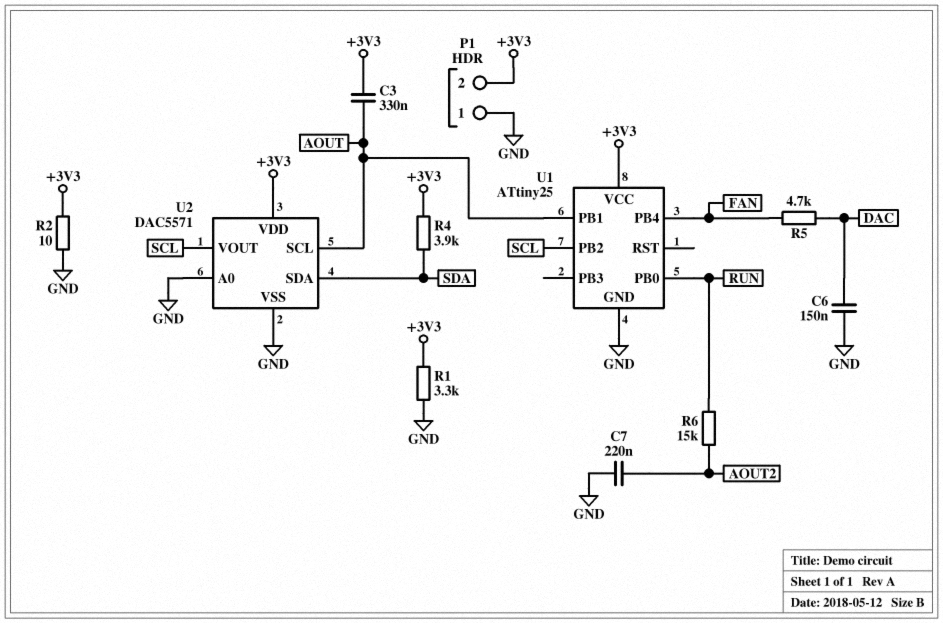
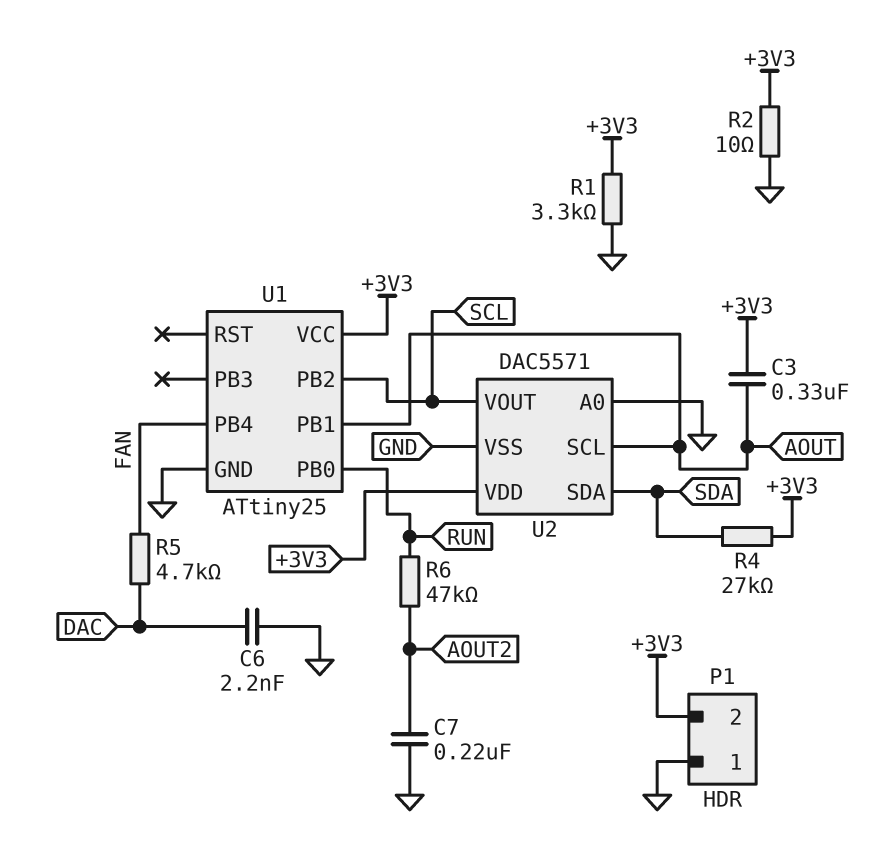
C6: 150nF (DAC, GND) -> 2.2nF (DAC, GND)
R4: 3.9k (+3V3, SDA) -> 27k (+3V3, SDA)
R6: 15k (AOUT2, RUN) -> 47k (AOUT2, RUN)

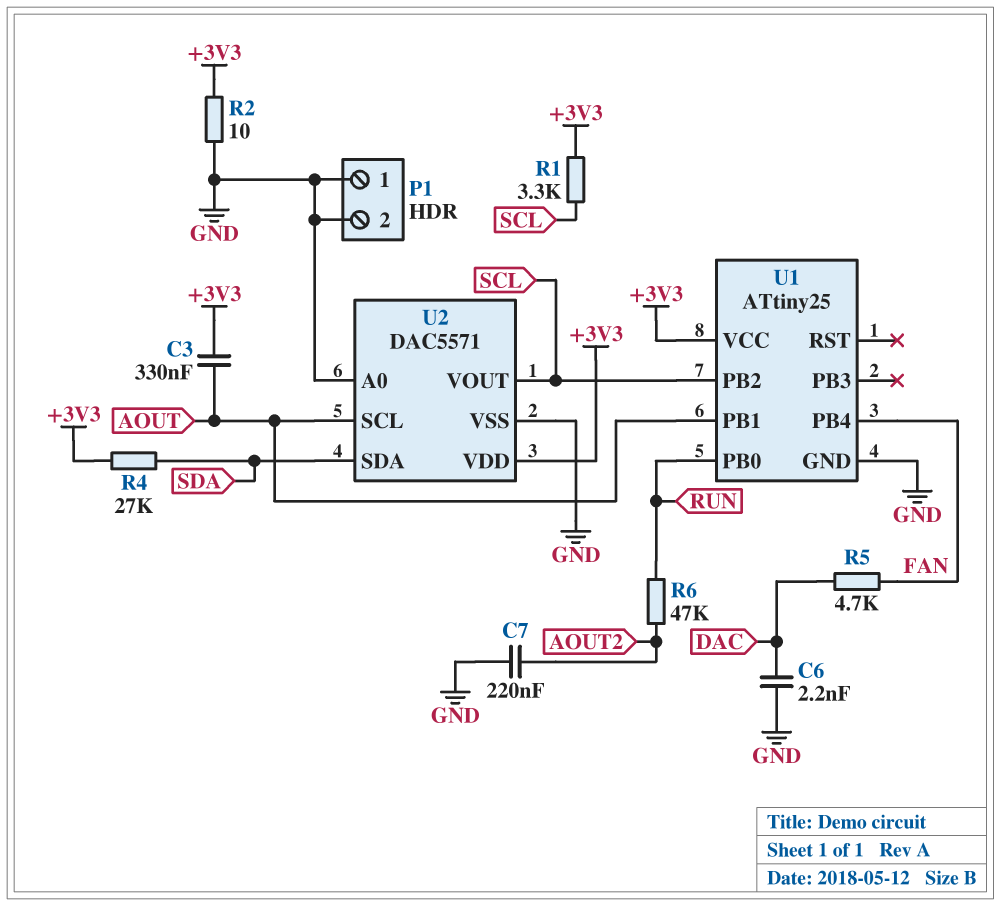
P1 pin 2: +3V3 -> GND
R1: 3.3k (+3V3, GND) -> 3.3k (+3V3, SCL)

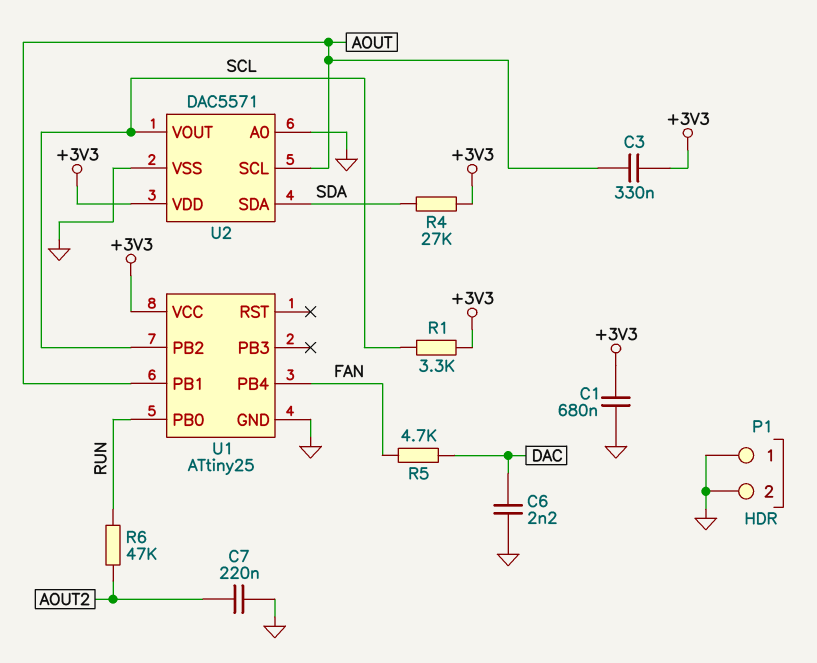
C1: none -> 680nF (+3V3, GND)
R2: 10 (+3V3, GND) -> none

